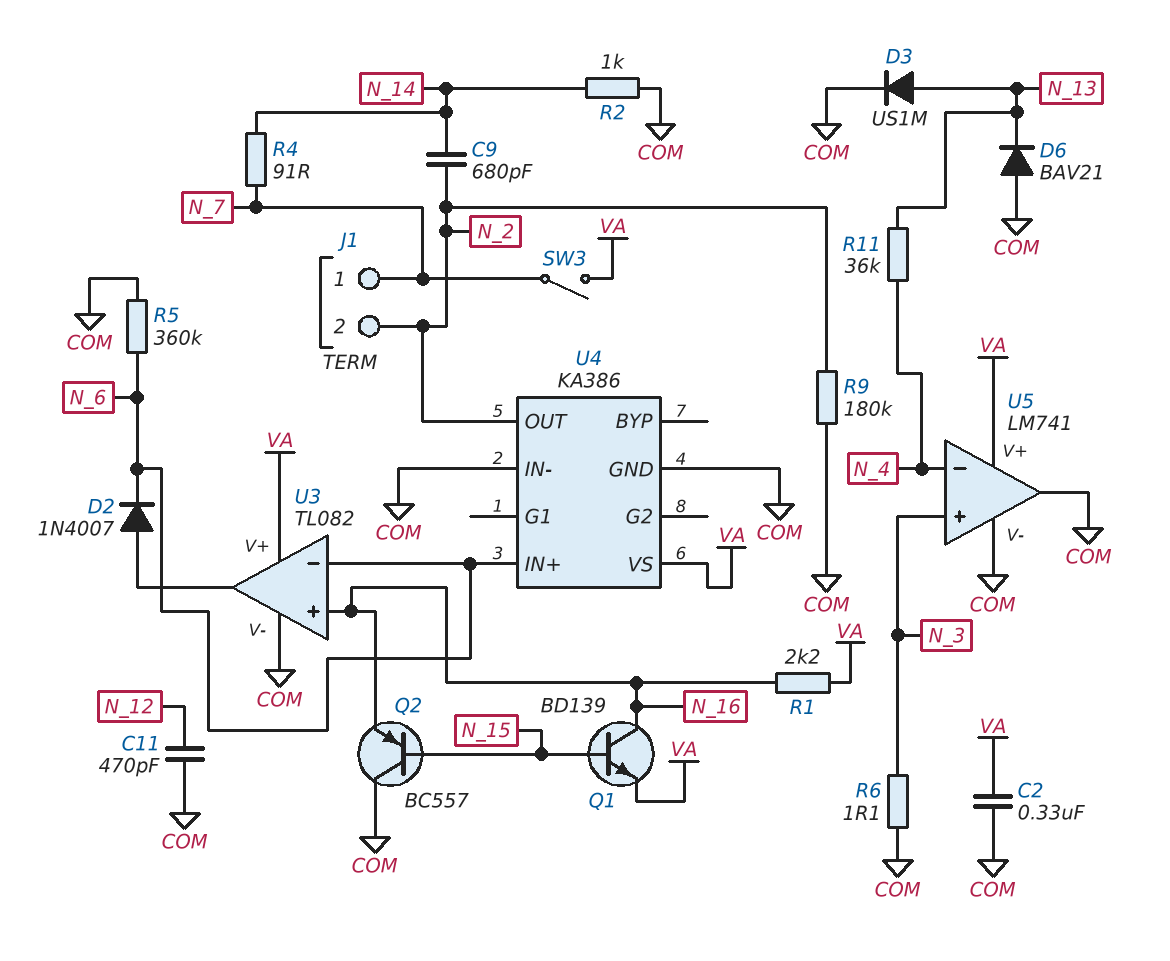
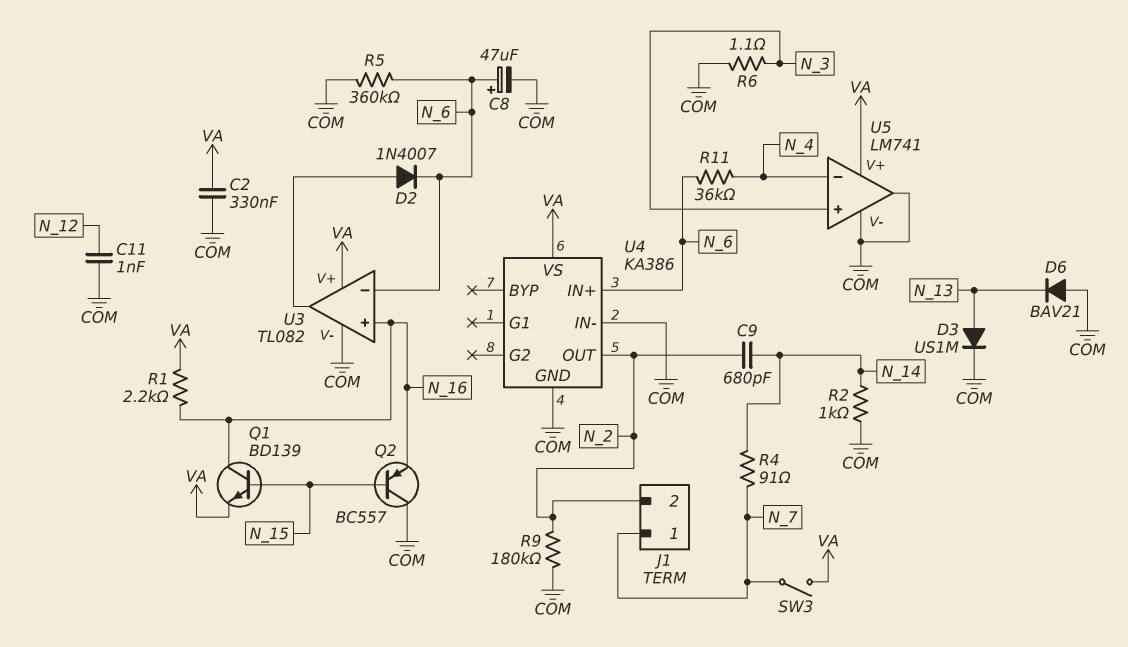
C8: none -> 47uF (plus N_6, minus COM)
C11: 470pF (COM, N_12) -> 1nF (COM, N_12)
R11: 36k (N_4, N_13) -> 36k (N_4, N_6)

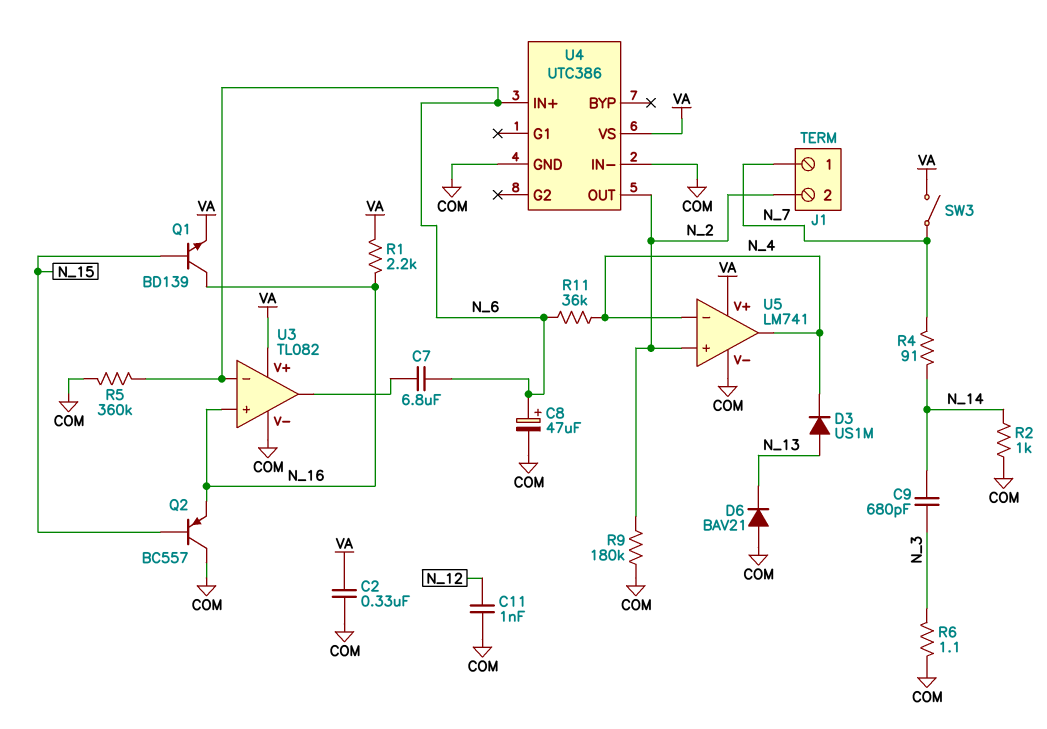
C7: none -> 6.8uF (N_6, U3/out)
C9: 680pF (N_2, N_14) -> 680pF (N_3, N_14)
D2: diode 1N4007 (A U3/out, K N_6) -> none
D3: diode US1M (A N_13, K COM) -> diode US1M (A N_13, K N_4)
U4: KA386 -> UTC386
U5 pin in+: N_3 -> N_2
U5 pin out: COM -> N_4

